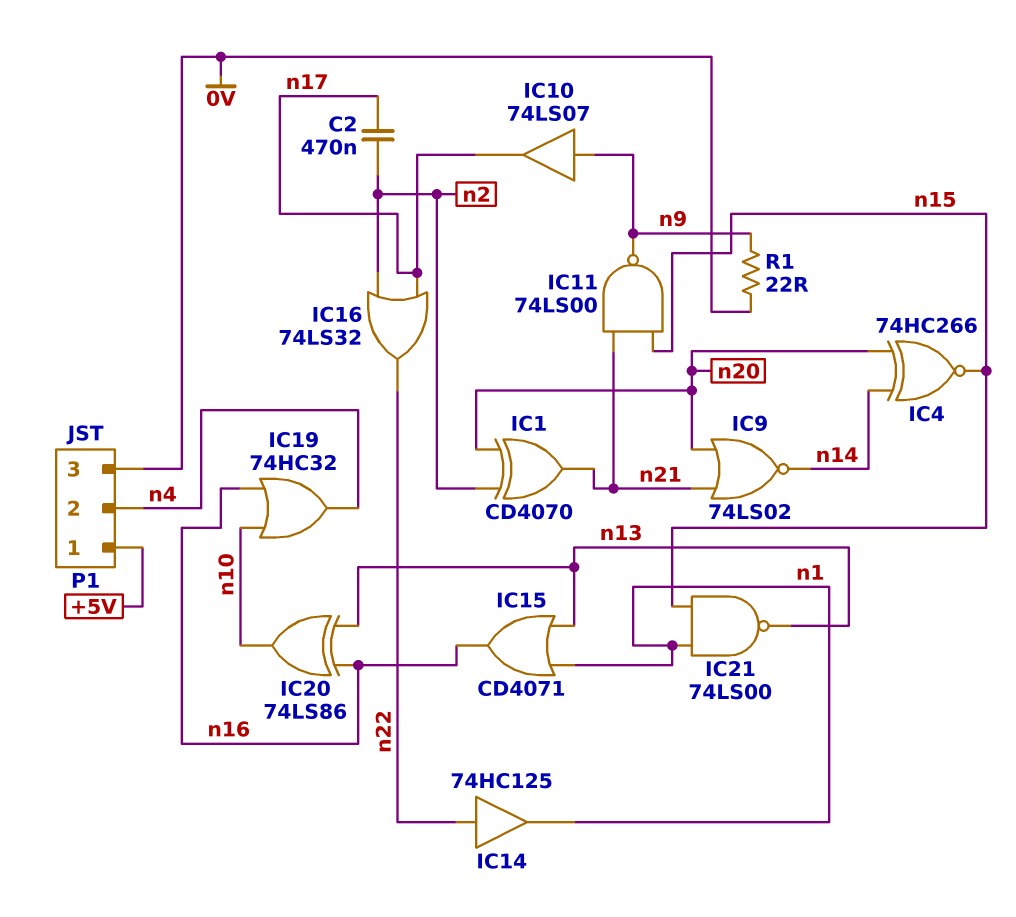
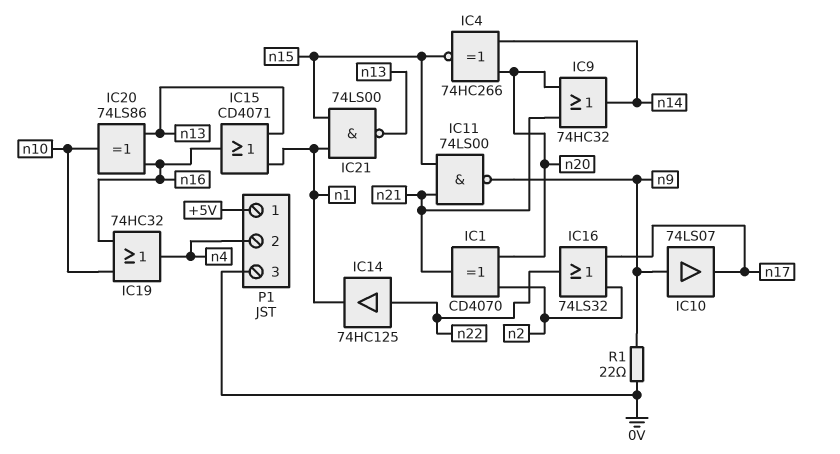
C2: 470nF (n2, n17) -> none
IC9: NOR 74LS02 (in n20, in n21, out n14) -> OR 74HC32 (in n20, in n21, out n14)

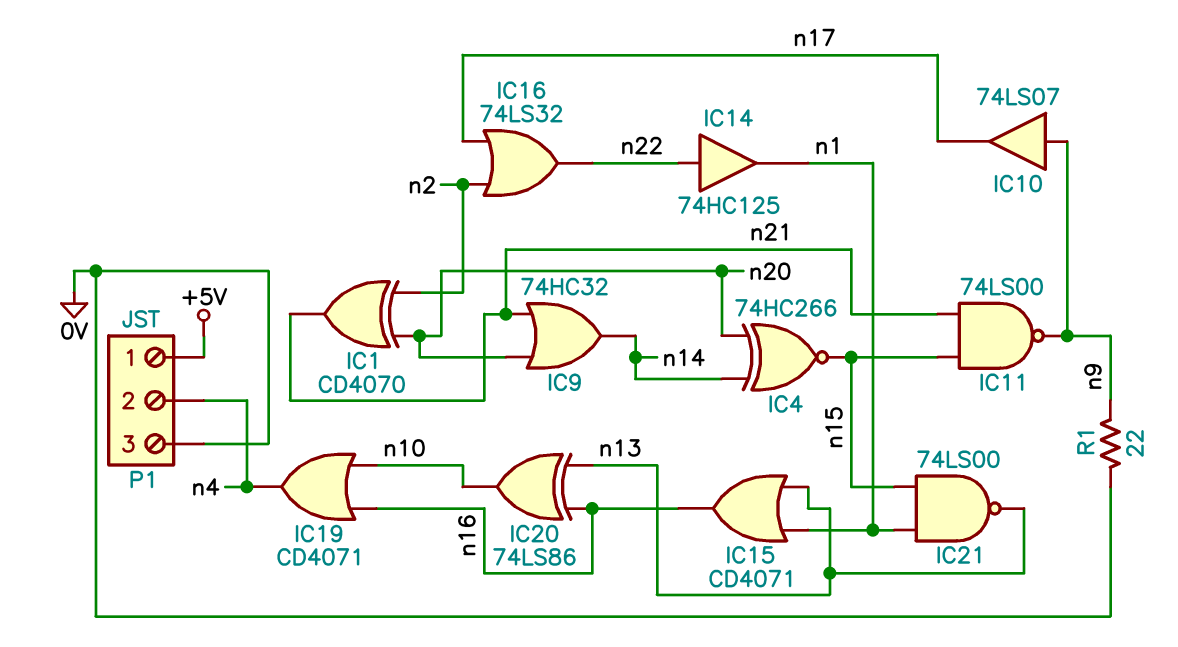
IC19: OR 74HC32 (in n10, in n16, out n4) -> OR CD4071 (in n10, in n16, out n4)

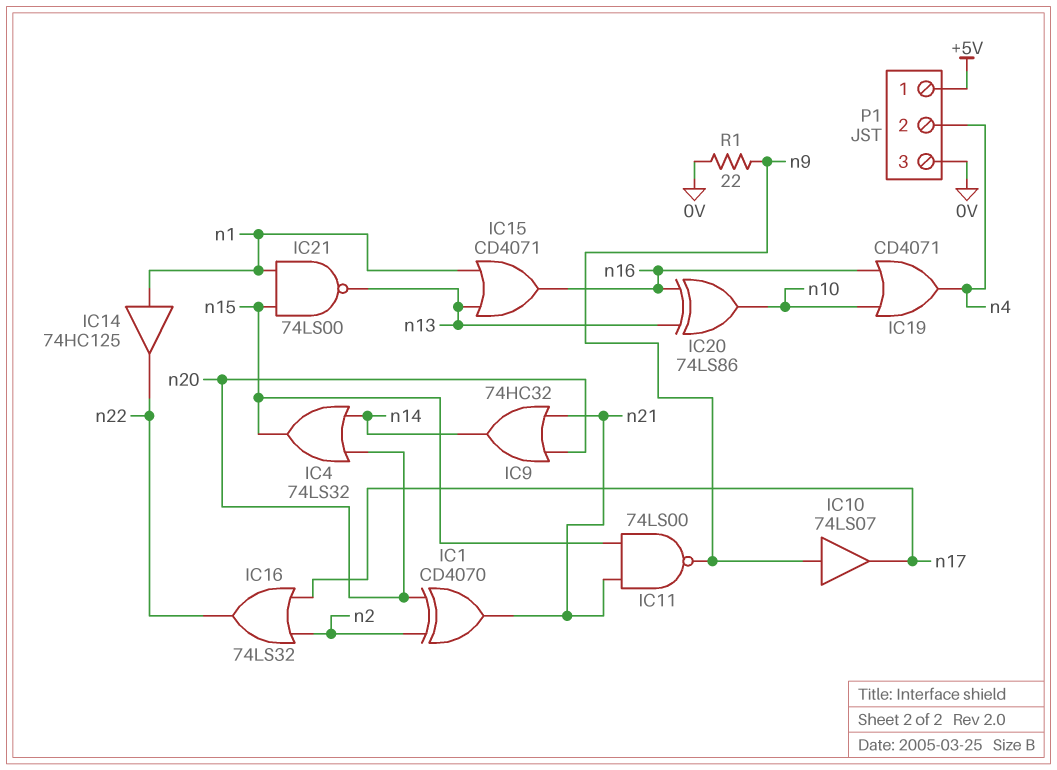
IC4: XNOR 74HC266 (in n14, in n20, out n15) -> OR 74LS32 (in n14, in n20, out n15)
IC14: buffer 74HC125 (in n22, out n1) -> buffer 74HC125 (in n1, out n22)

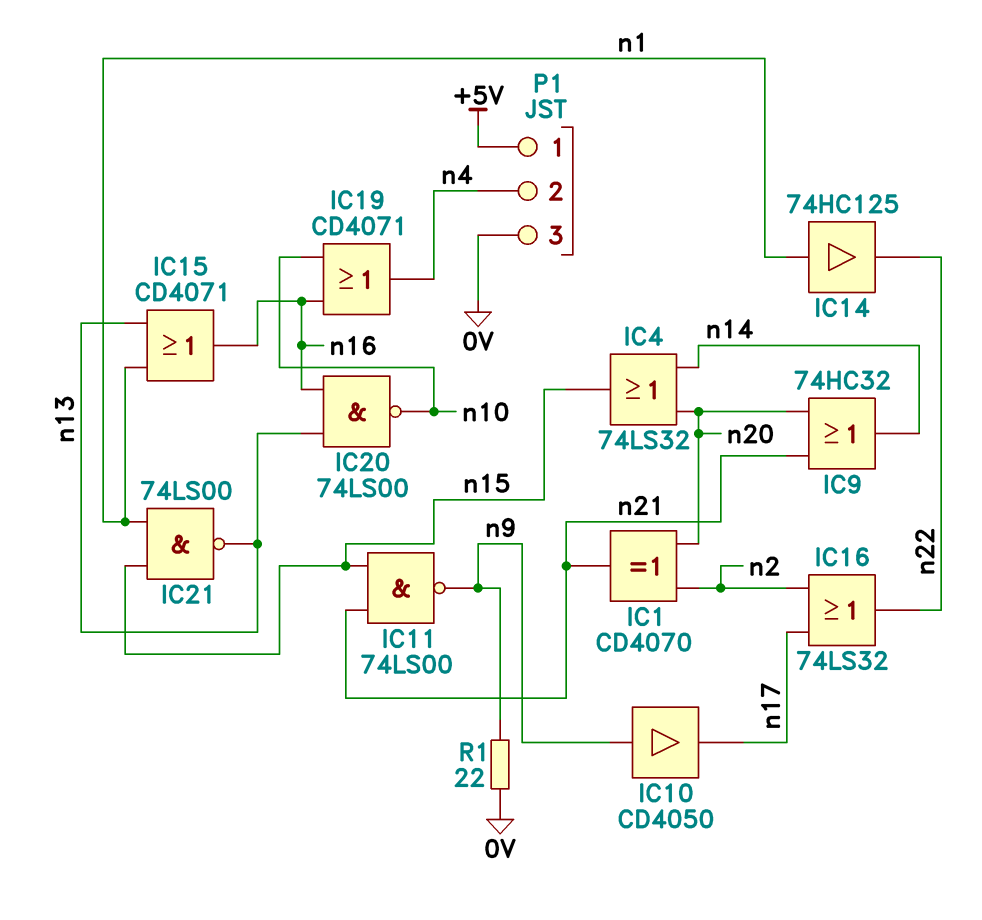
IC10: buffer 74LS07 (in n9, out n17) -> buffer CD4050 (in n9, out n17)
IC20: XOR 74LS86 (in n13, in n16, out n10) -> NAND 74LS00 (in n13, in n16, out n10)

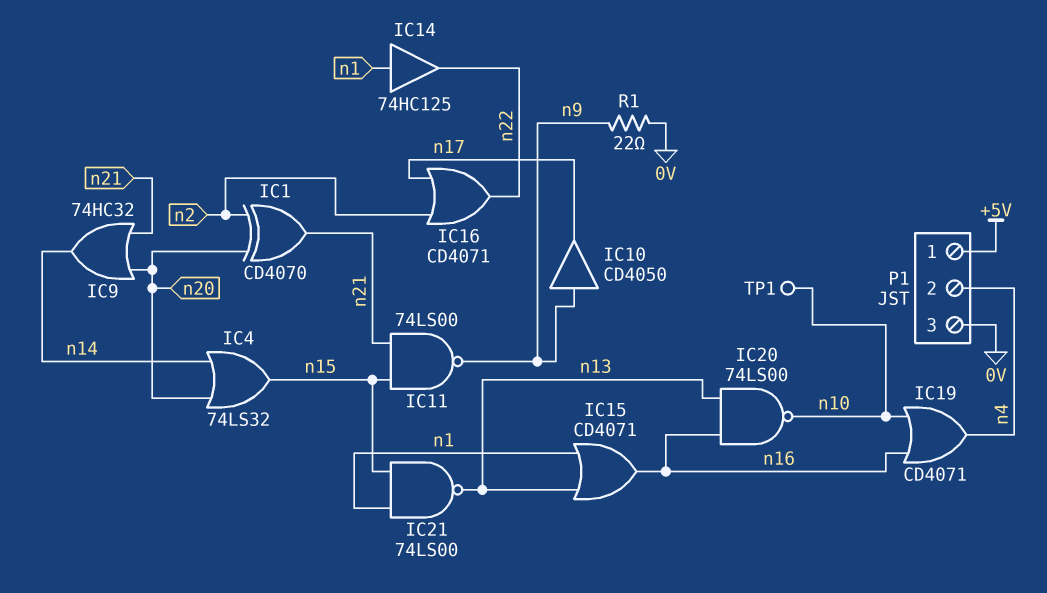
IC16: OR 74LS32 (in n2, in n17, out n22) -> OR CD4071 (in n2, in n17, out n22)
TP1: none -> test point (n10)

